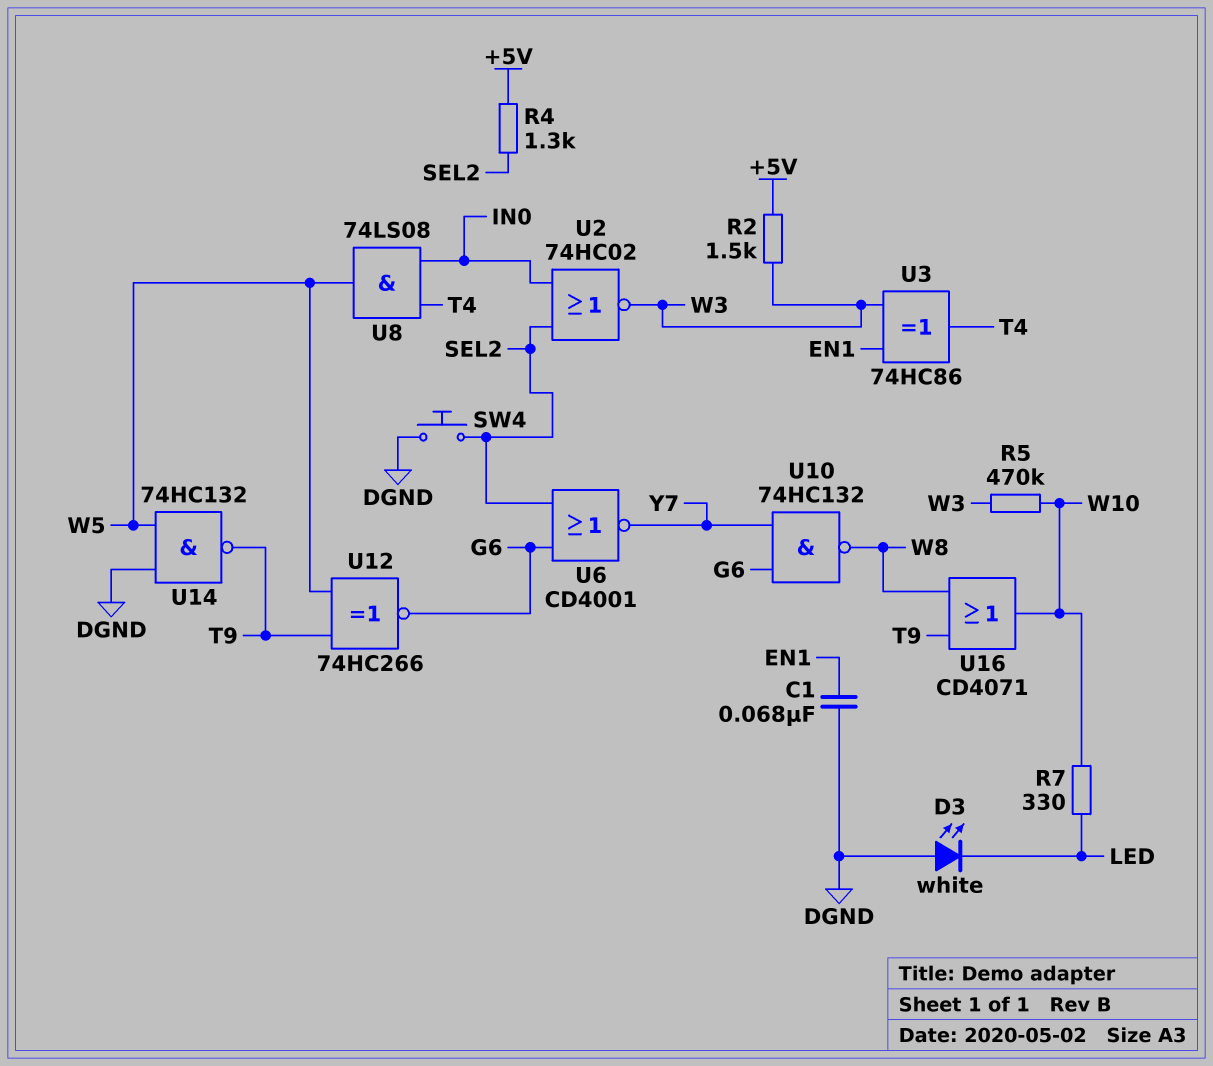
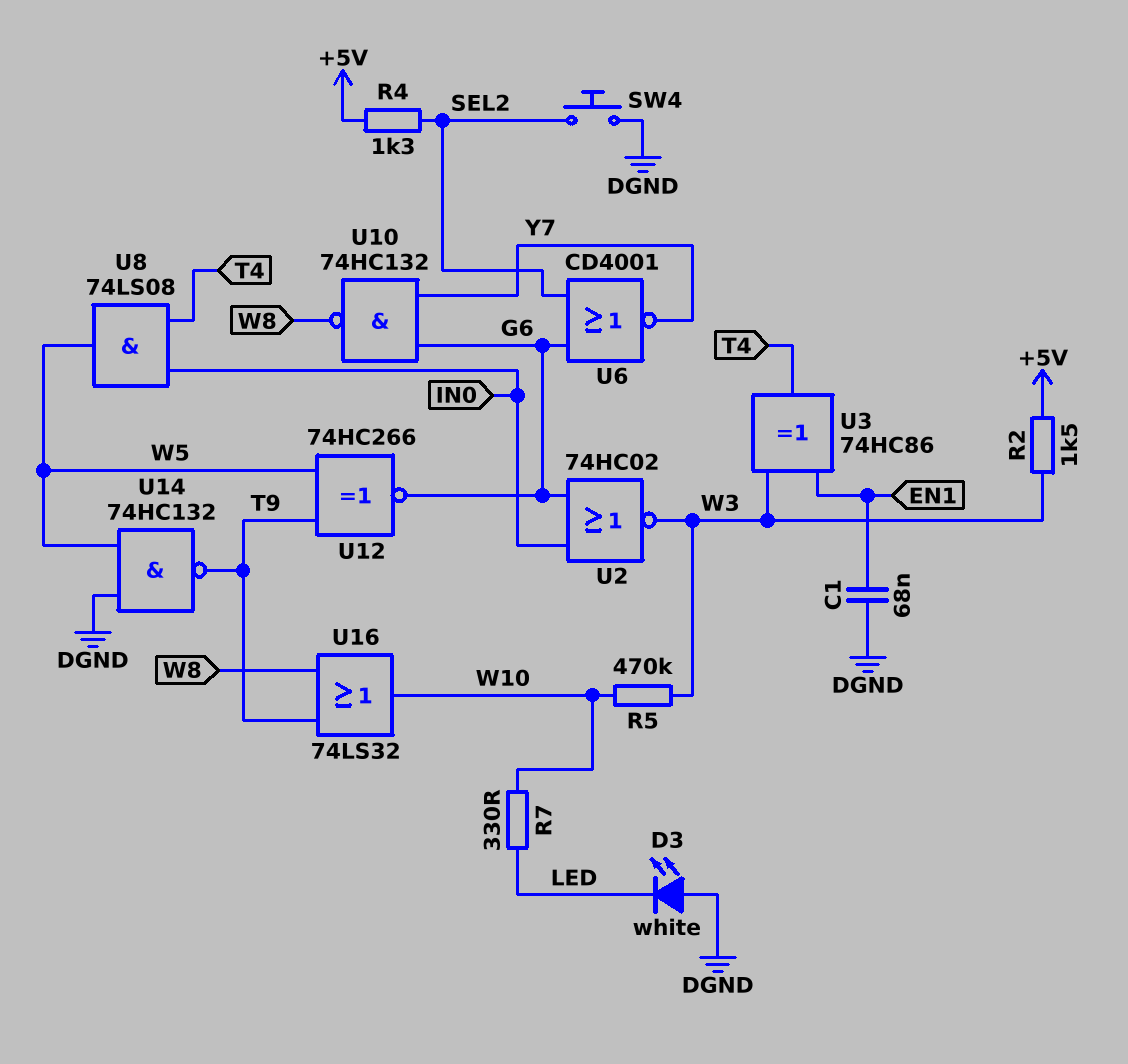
U2: NOR 74HC02 (in IN0, in SEL2, out W3) -> NOR 74HC02 (in G6, in IN0, out W3)
U16: OR CD4071 (in T9, in W8, out W10) -> OR 74LS32 (in T9, in W8, out W10)

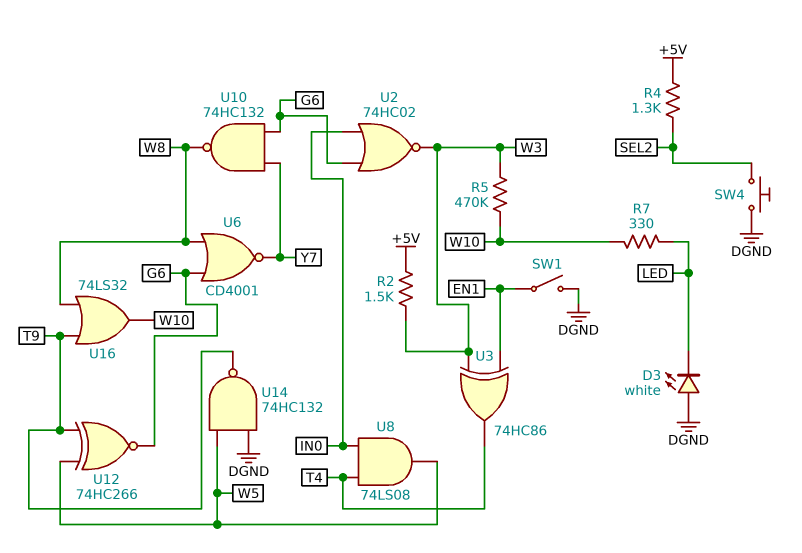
C1: 68nF (DGND, EN1) -> none
SW1: none -> switch (DGND, EN1)
U6: NOR CD4001 (in G6, in SEL2, out Y7) -> NOR CD4001 (in G6, in W8, out Y7)

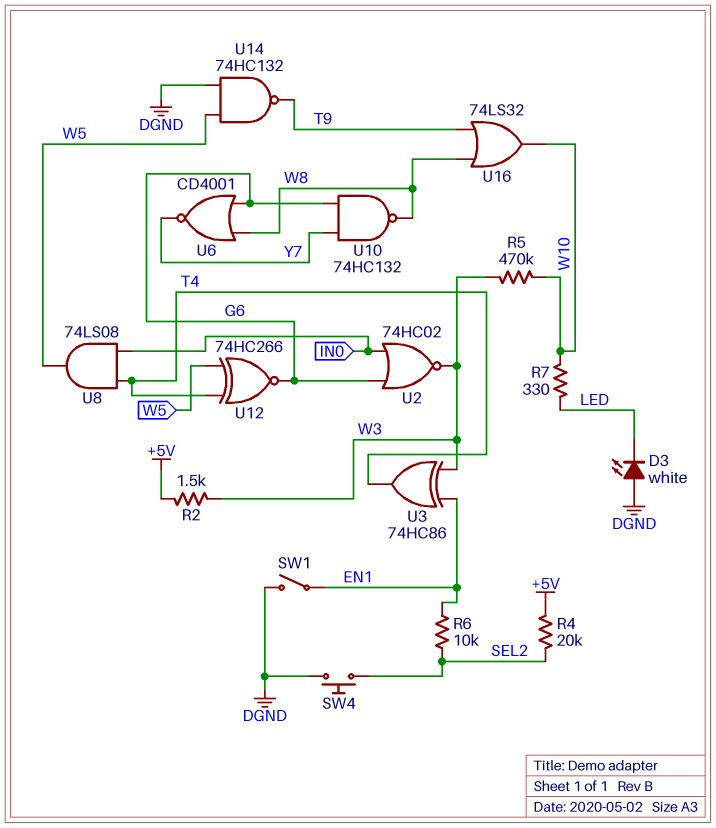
R4: 1.3k (+5V, SEL2) -> 20k (+5V, SEL2)
R6: none -> 10k (EN1, SEL2)
U12: XNOR 74HC266 (in T9, in W5, out G6) -> XNOR 74HC266 (in T4, in W5, out G6)

